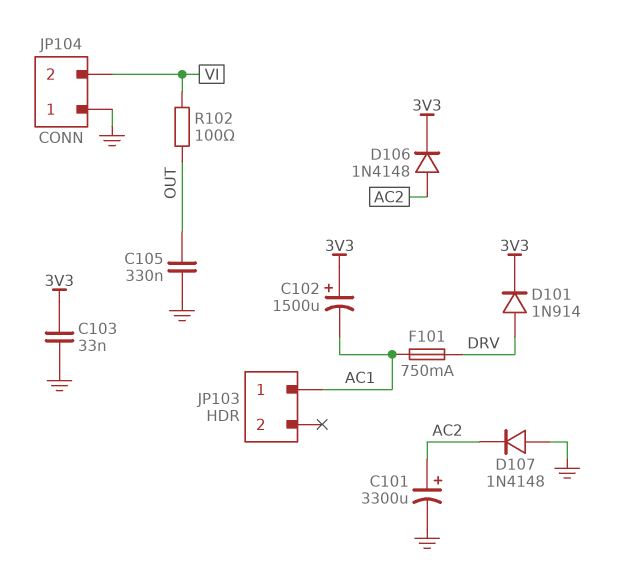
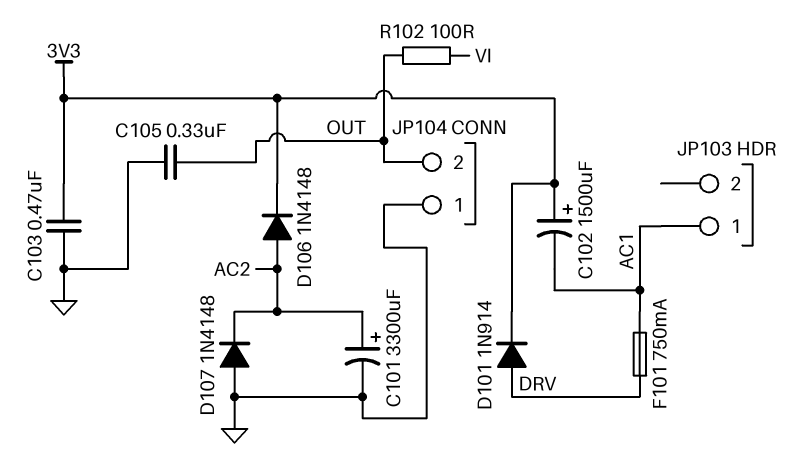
C103: 33nF (3V3, GND) -> 470nF (3V3, GND)
JP104 pin 2: VI -> OUT

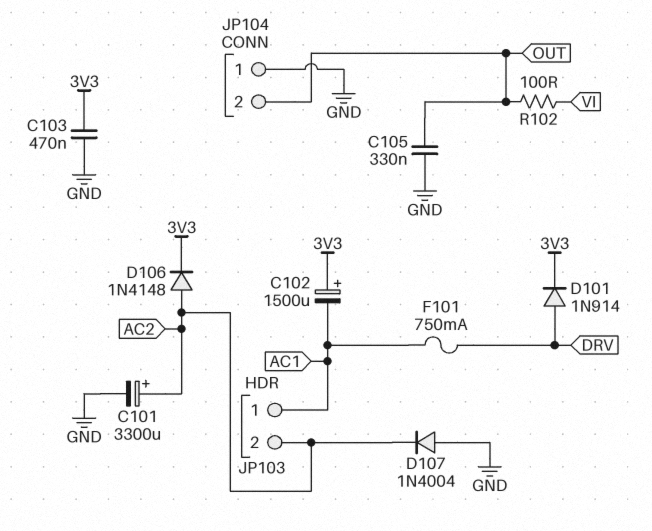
D107: diode 1N4148 (A GND, K AC2) -> diode 1N4004 (A GND, K AC2)
JP103 pin 2: none -> AC2

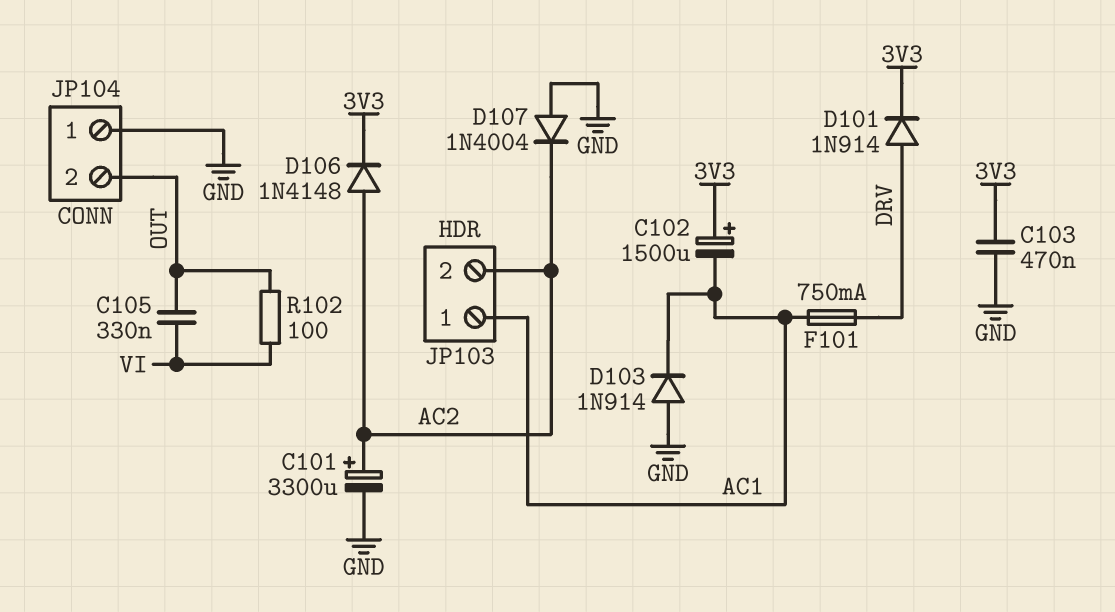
C105: 330nF (GND, OUT) -> 330nF (OUT, VI)
D103: none -> diode 1N914 (A GND, K AC1)

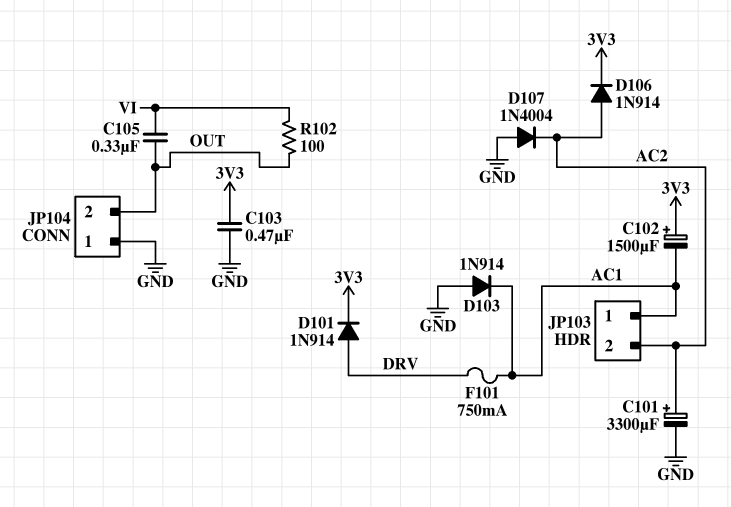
D106: diode 1N4148 (A AC2, K 3V3) -> diode 1N914 (A AC2, K 3V3)

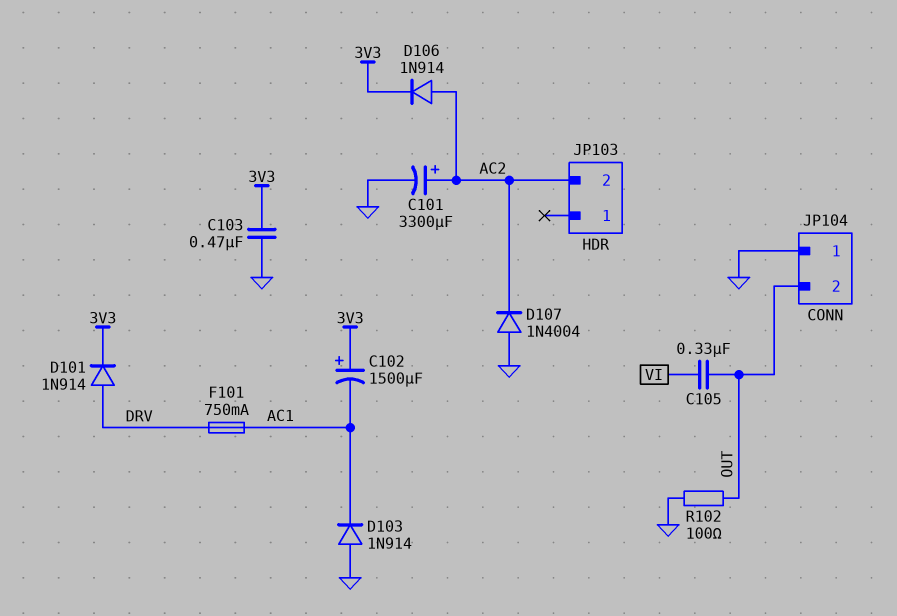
JP103 pin 1: AC1 -> none
R102: 100 (OUT, VI) -> 100 (GND, OUT)

